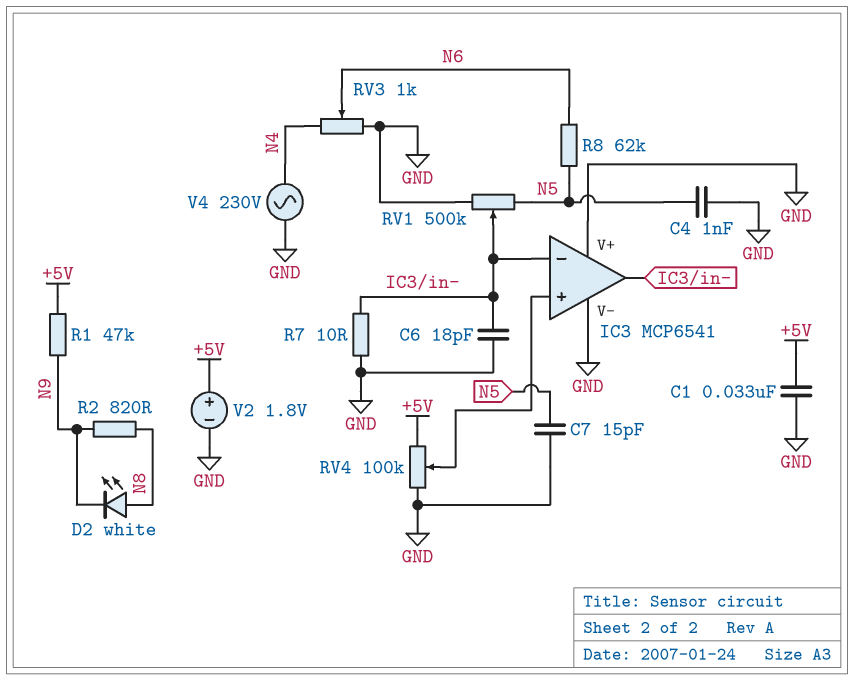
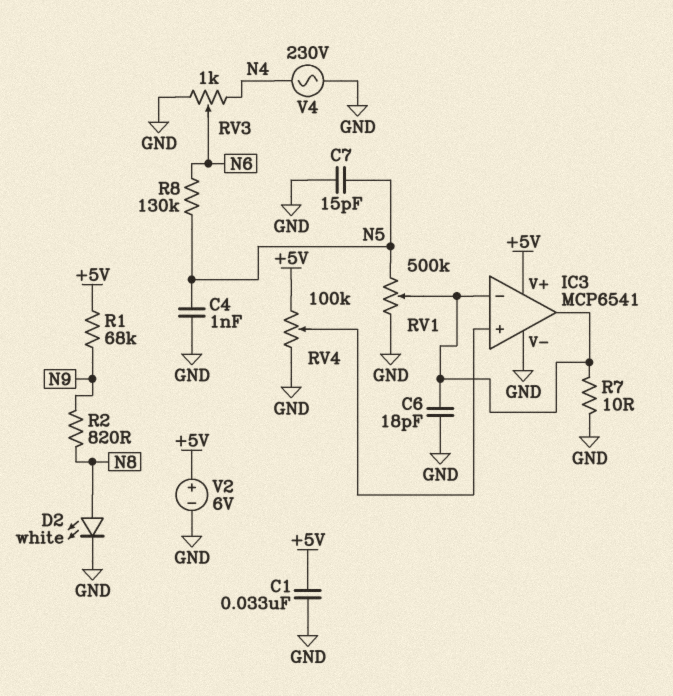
D2: LED white (A N8, K N9) -> LED white (A N8, K GND)
IC3 pin V+: GND -> +5V
R1: 47k (+5V, N9) -> 68k (+5V, N9)
R8: 62k (N5, N6) -> 130k (N5, N6)
V2: 1.8V (plus +5V, minus GND) -> 6V (plus +5V, minus GND)

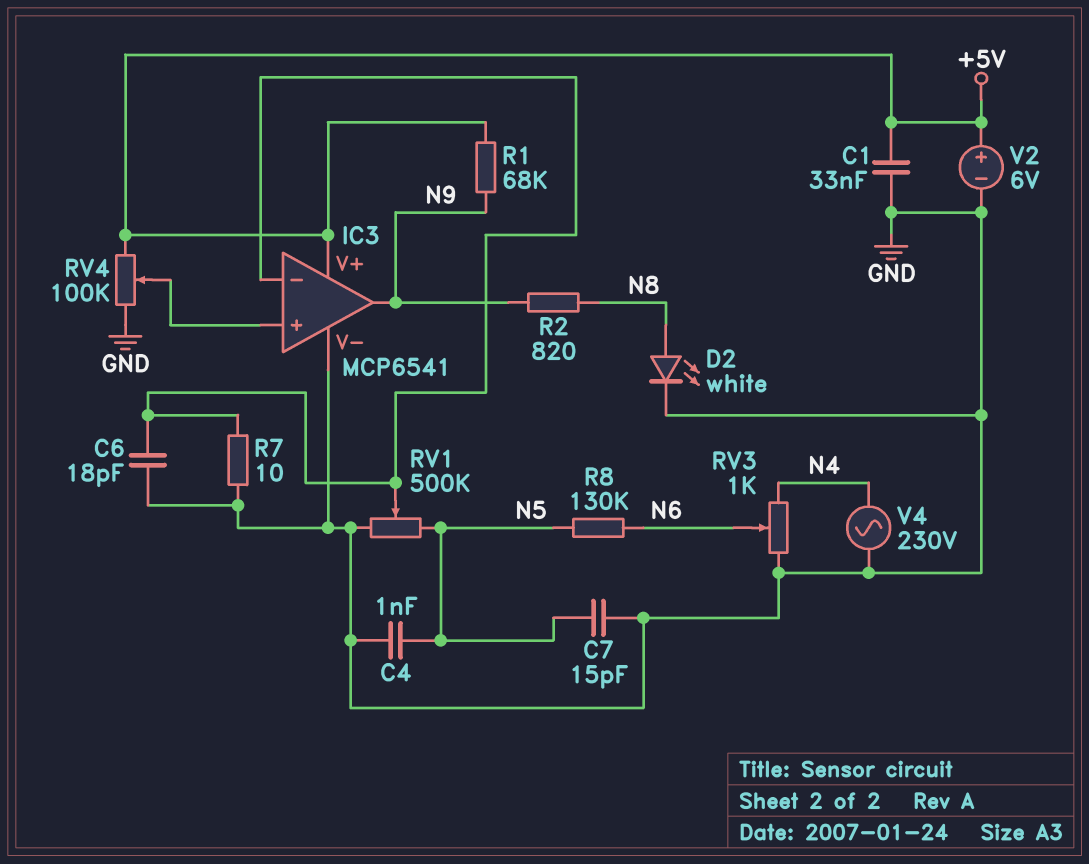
IC3 pin out: IC3/in- -> N9

